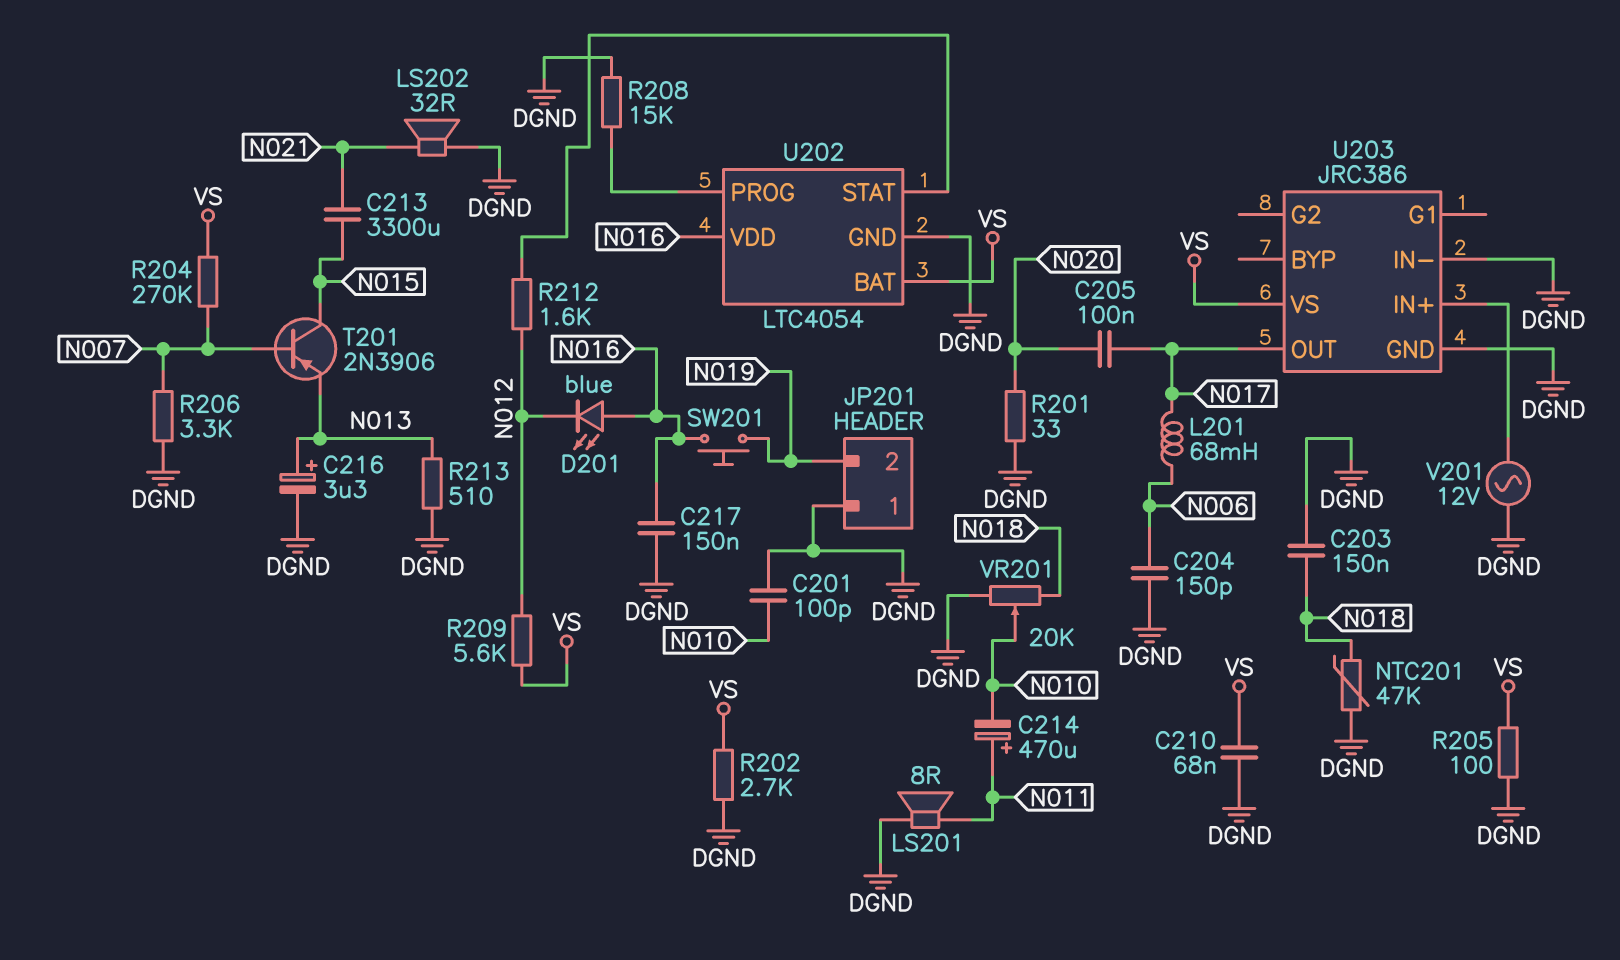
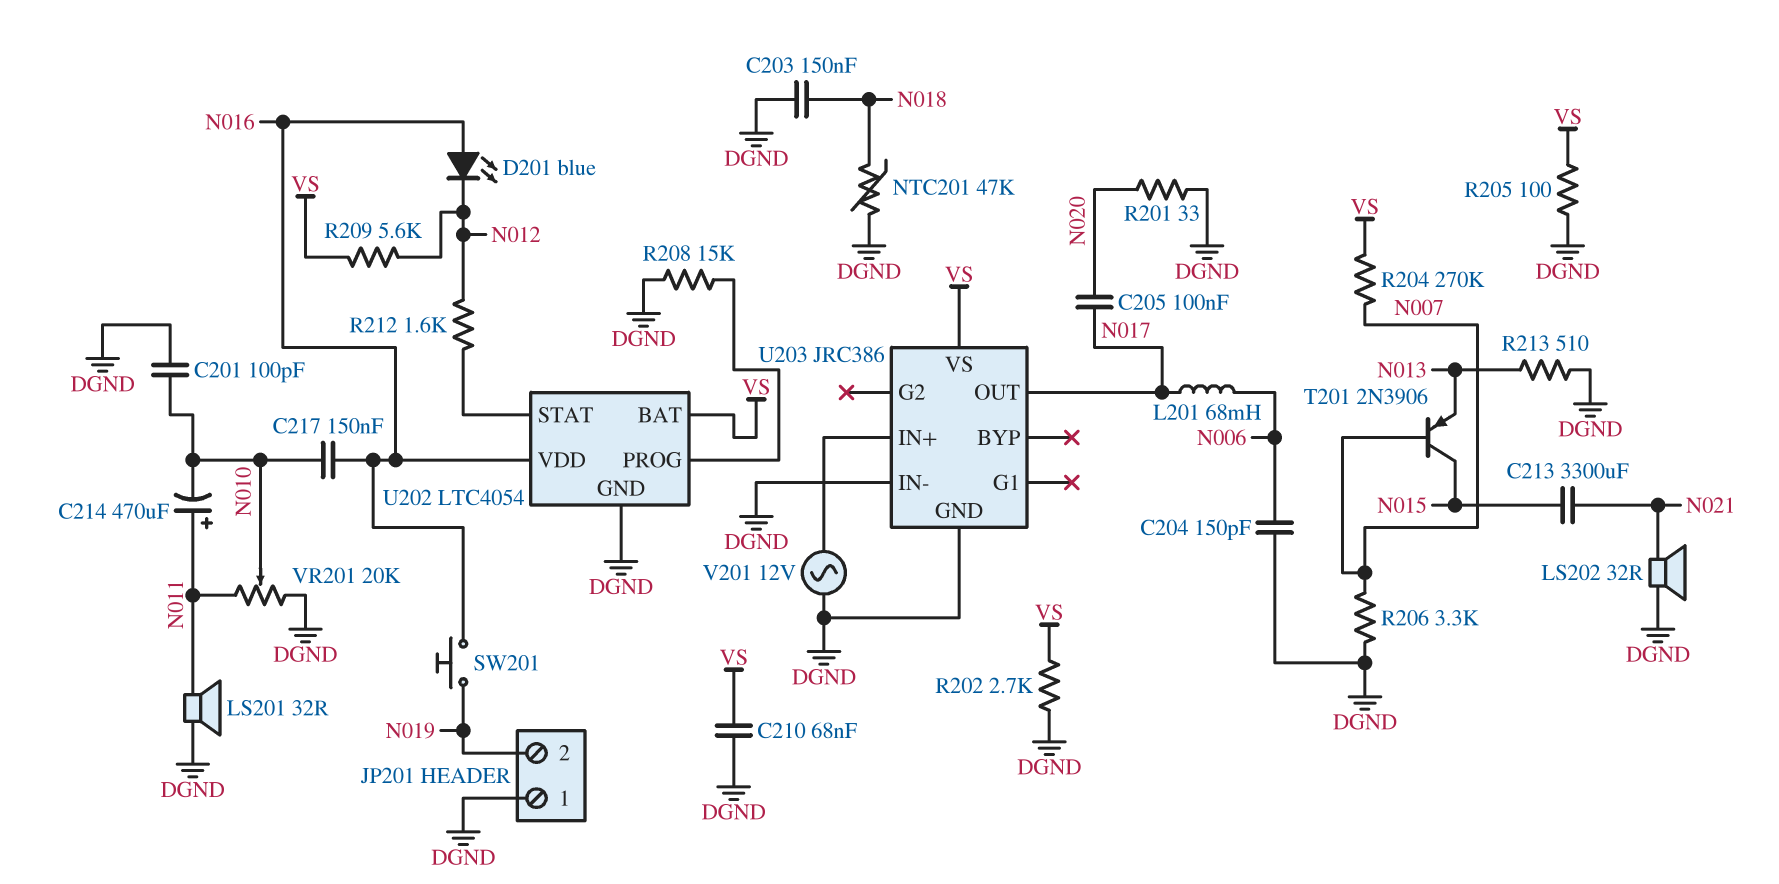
C216: 3.3uF (plus N013, minus DGND) -> none
C217: 150nF (DGND, N016) -> 150nF (N010, N016)
LS201: speaker 8R (DGND, N011) -> speaker 32R (DGND, N011)
VR201: 20k (DGND, N018, wiper N010) -> 20k (DGND, N011, wiper N010)

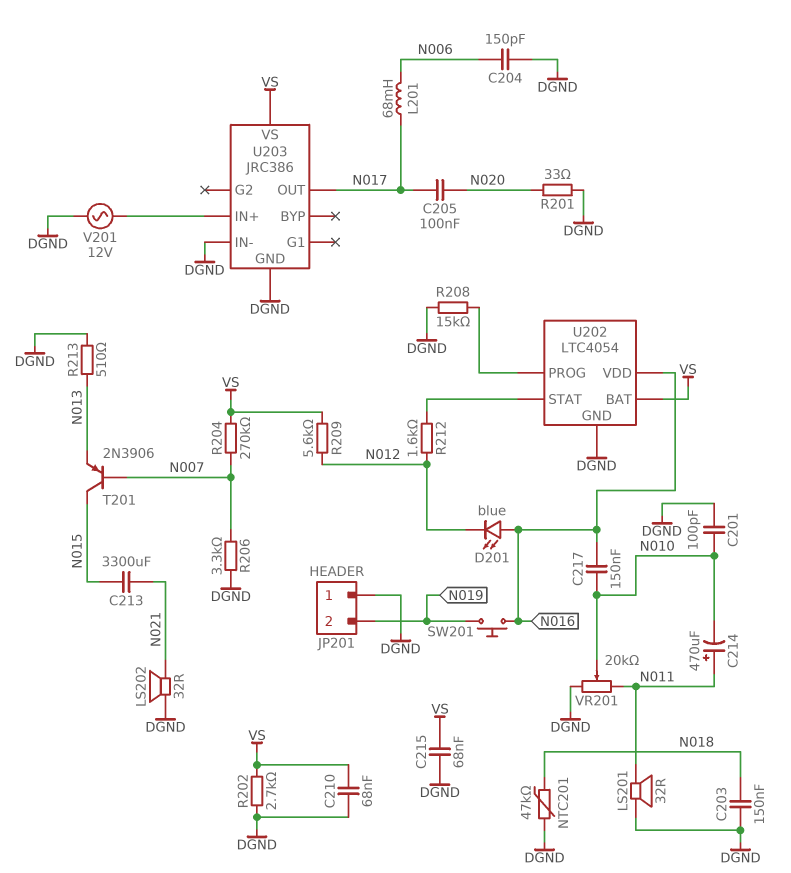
C215: none -> 68nF (DGND, VS)
R205: 100 (DGND, VS) -> none

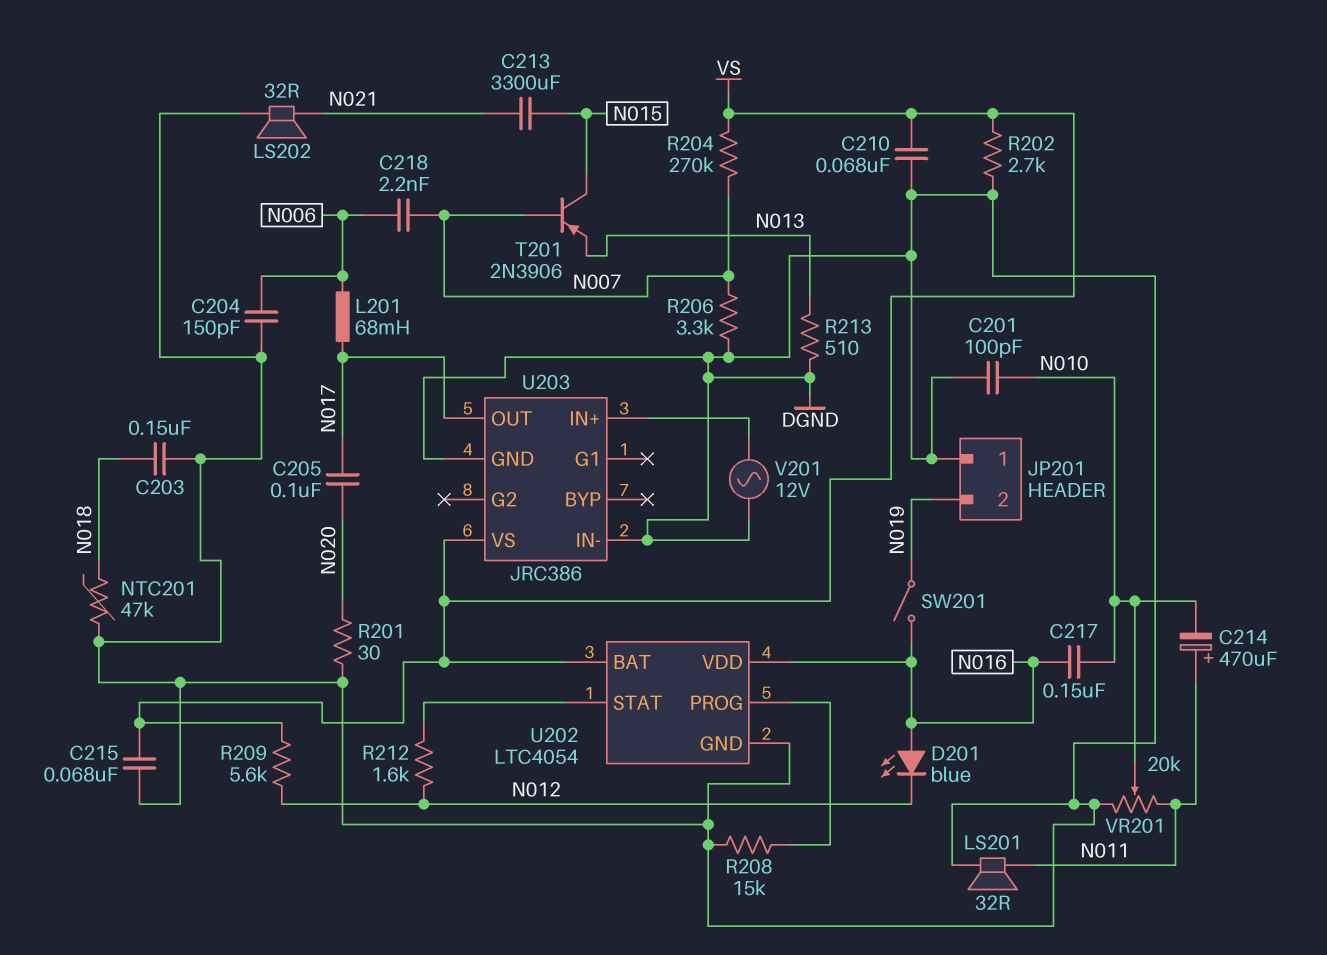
C218: none -> 2.2nF (N006, N007)
R201: 33 (DGND, N020) -> 30 (DGND, N020)
SW201: button (N016, N019) -> switch (N016, N019)

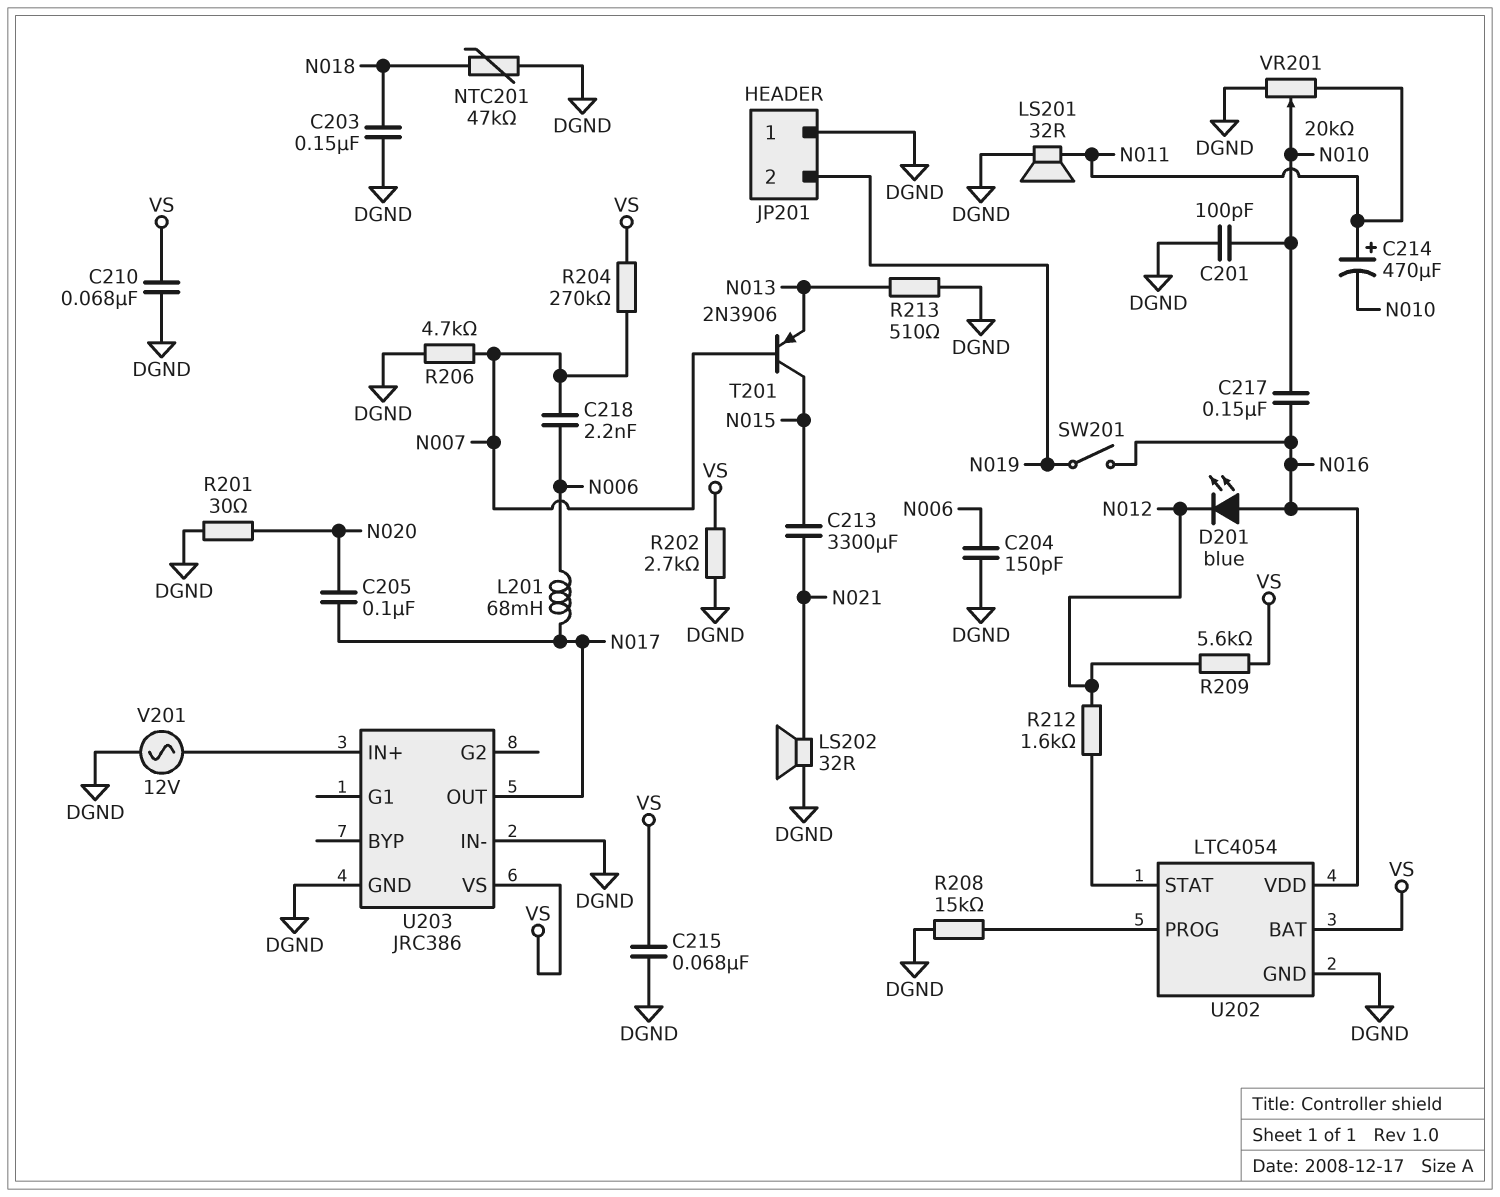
R206: 3.3k (DGND, N007) -> 4.7k (DGND, N007)

